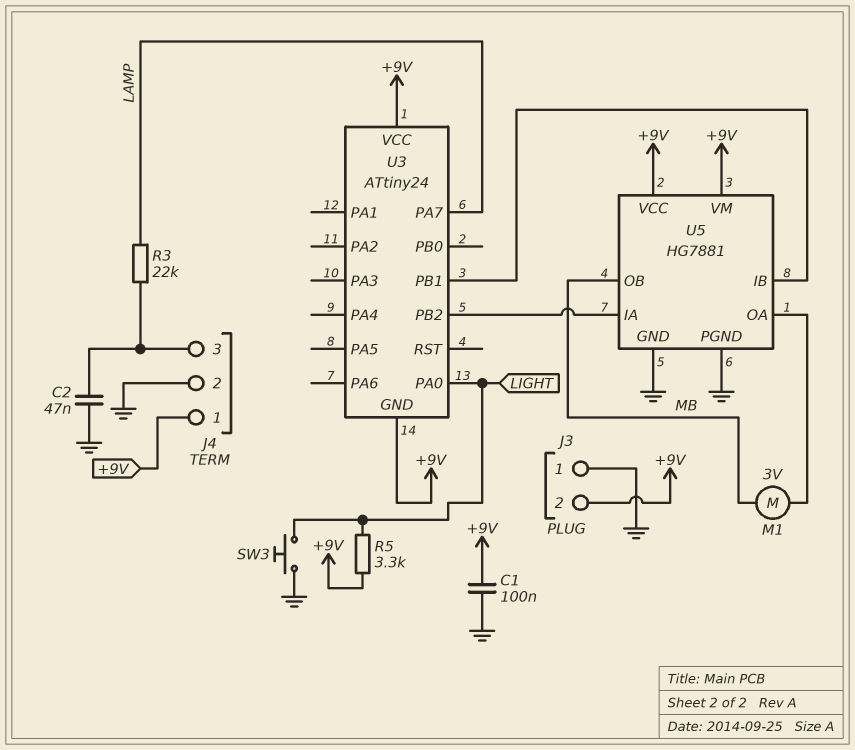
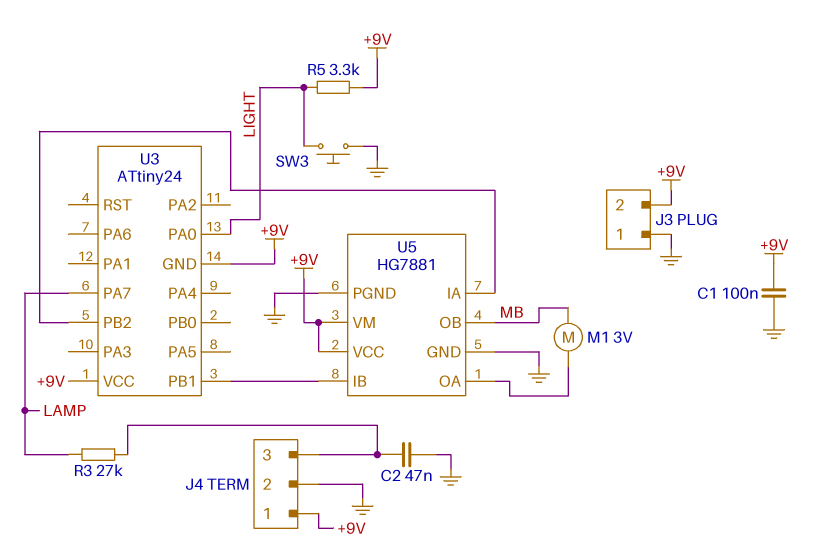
R3: 22k (J4/3, LAMP) -> 27k (J4/3, LAMP)

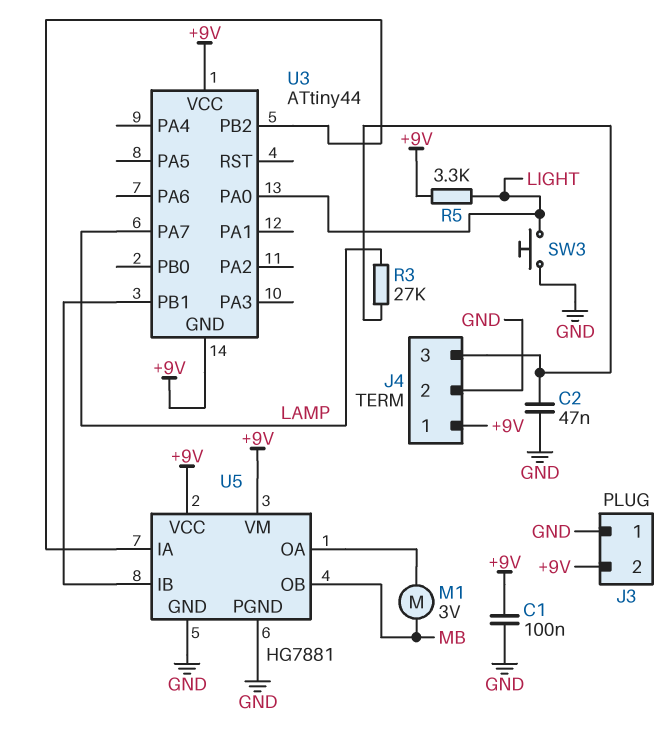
U3: ATtiny24 -> ATtiny44

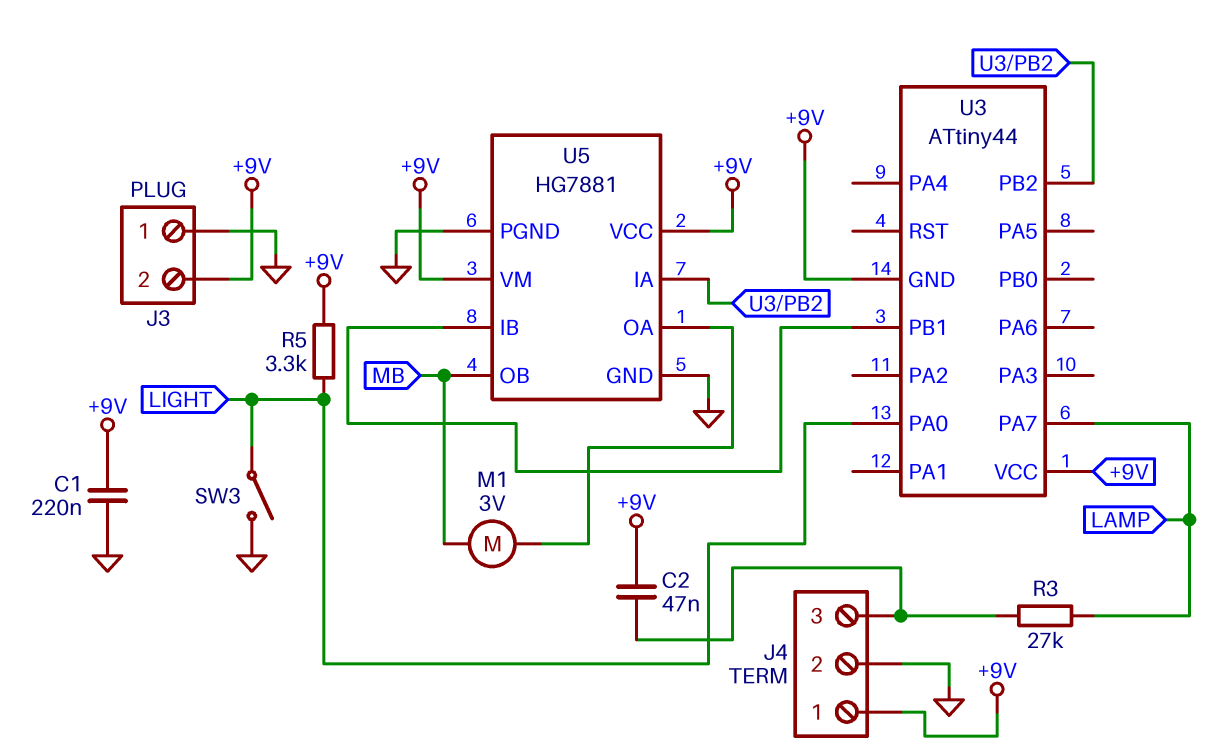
C1: 100nF (+9V, GND) -> 220nF (+9V, GND)
C2: 47nF (GND, J4/3) -> 47nF (+9V, J4/3)
SW3: button (GND, LIGHT) -> switch (GND, LIGHT)

